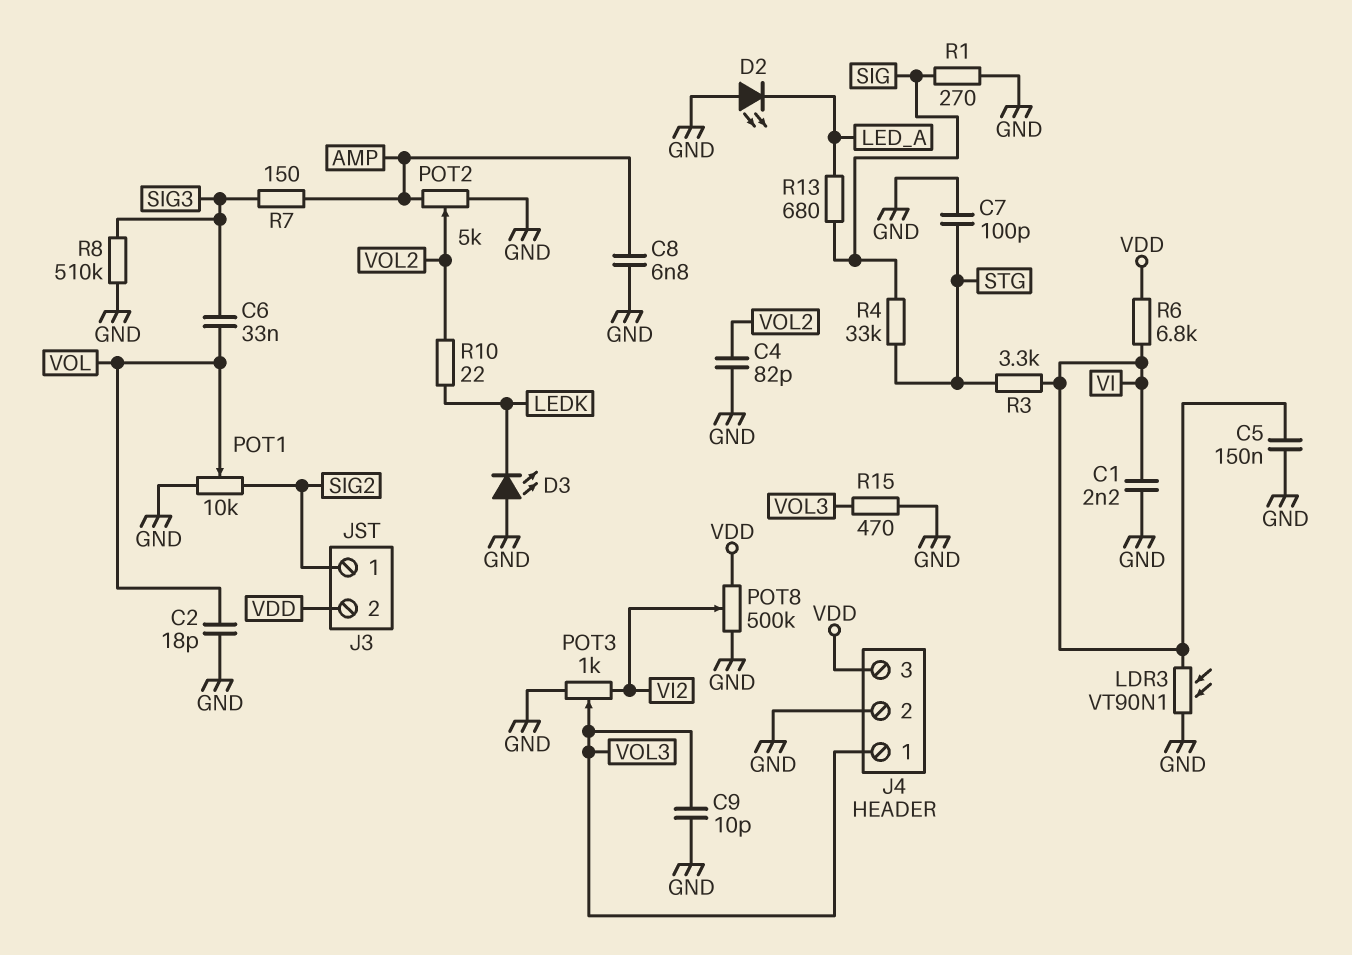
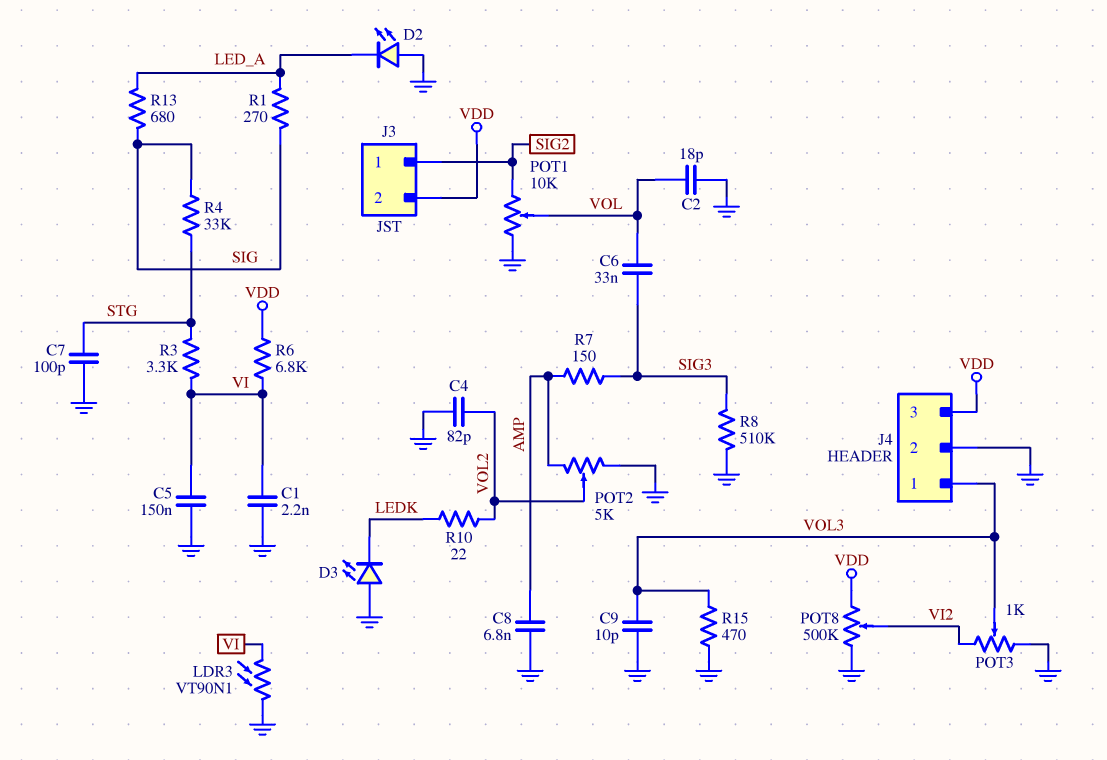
R1: 270 (GND, SIG) -> 270 (LED_A, SIG)

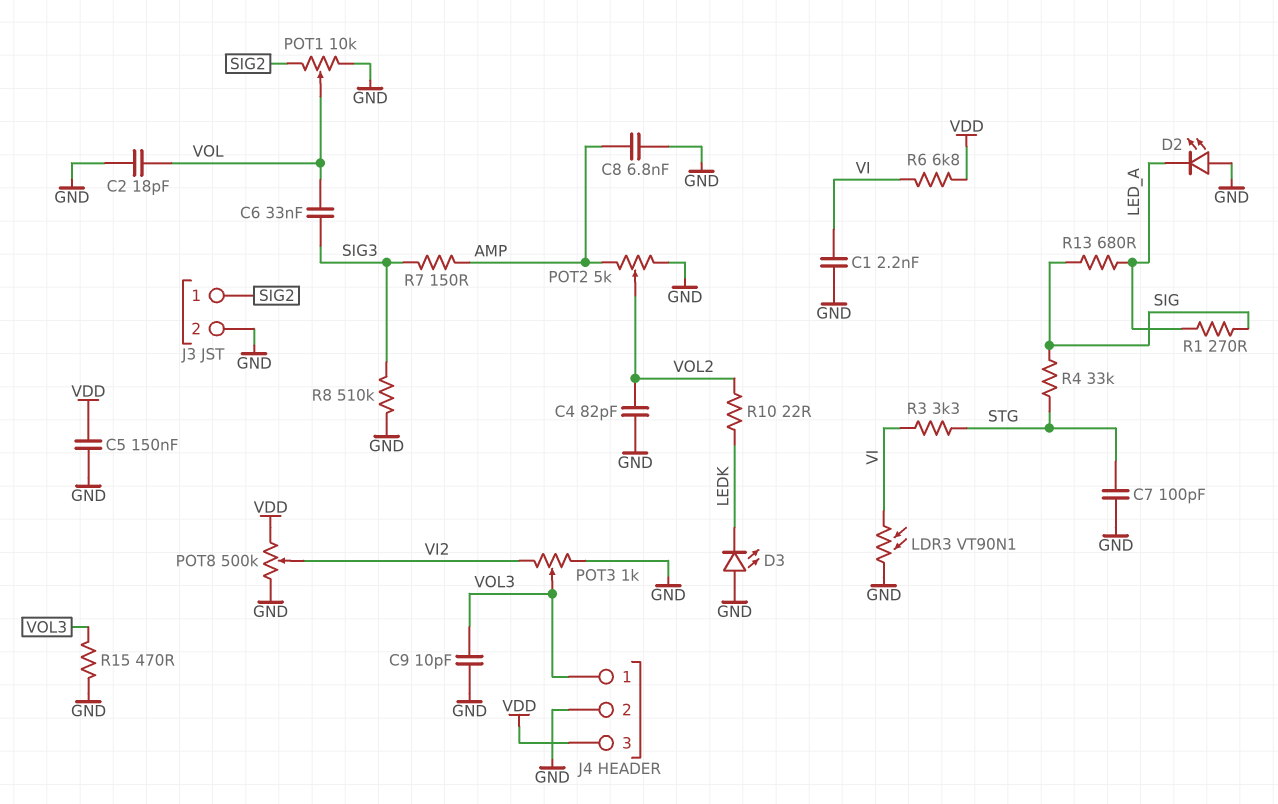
C5: 150nF (GND, VI) -> 150nF (GND, VDD)
J3 pin 2: VDD -> GND

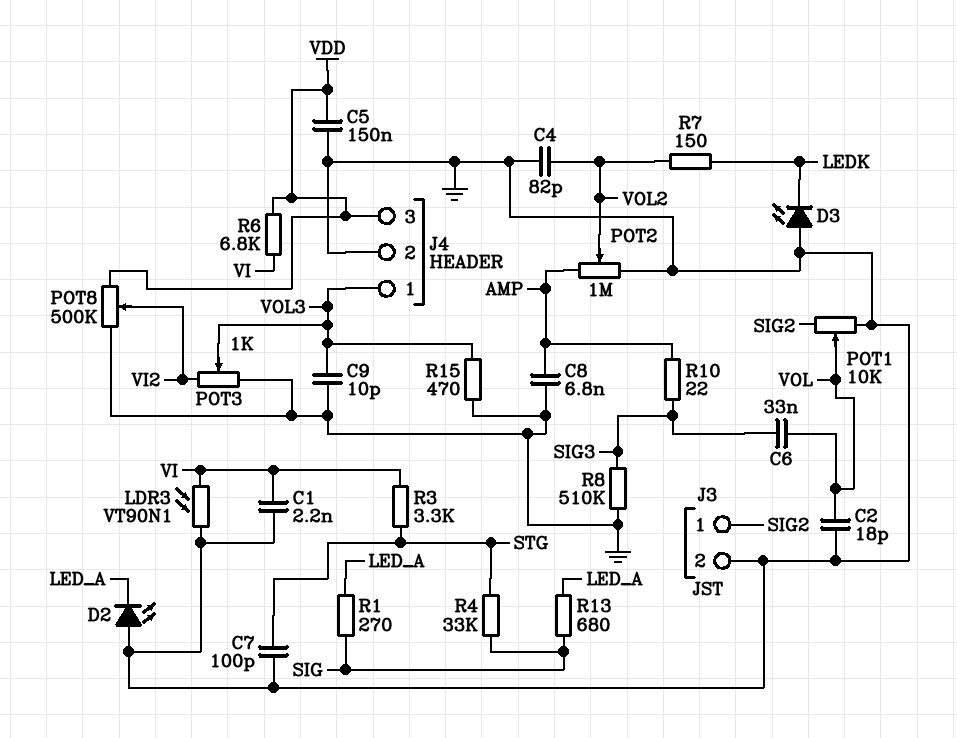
POT2: 5k (AMP, GND, wiper VOL2) -> 1M (AMP, GND, wiper VOL2)
R7: 150 (AMP, SIG3) -> 150 (LEDK, VOL2)
R10: 22 (LEDK, VOL2) -> 22 (AMP, SIG3)

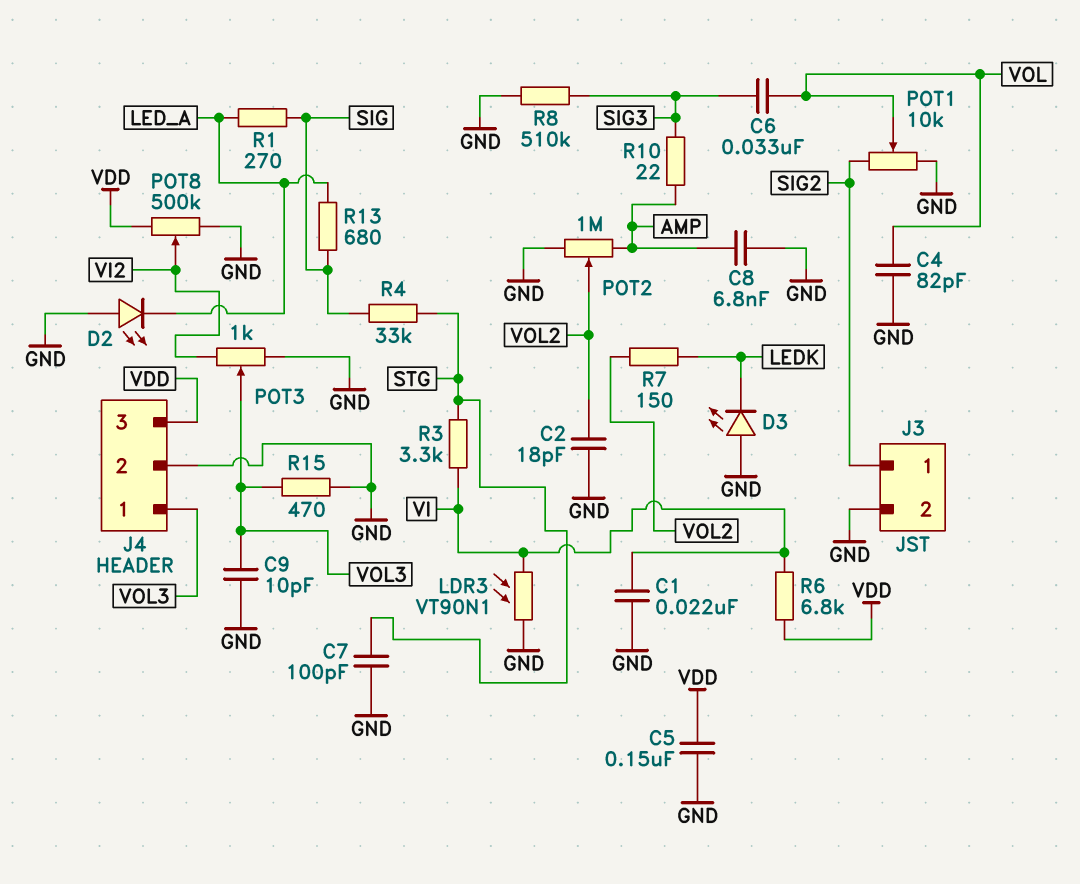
C1: 2.2nF (GND, VI) -> 22nF (GND, VI)
C2: 18pF (GND, VOL) -> 18pF (GND, VOL2)
C4: 82pF (GND, VOL2) -> 82pF (GND, VOL)

